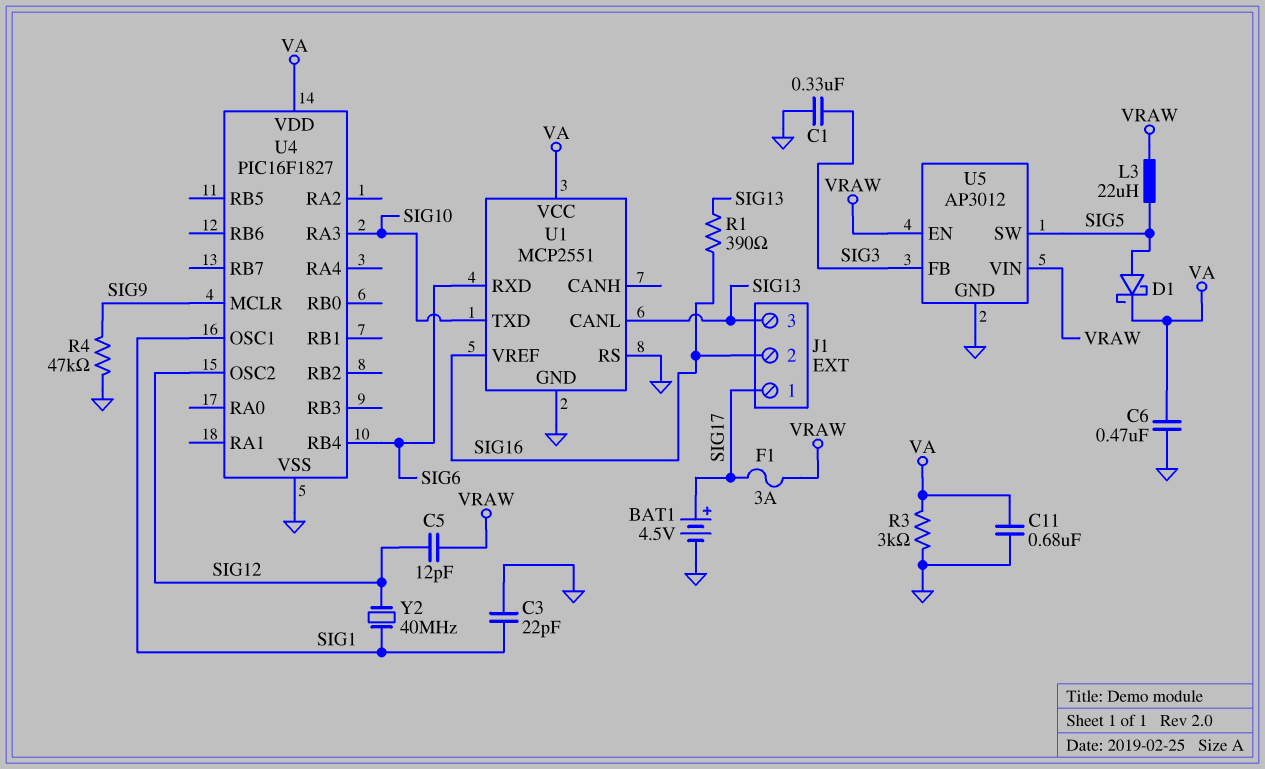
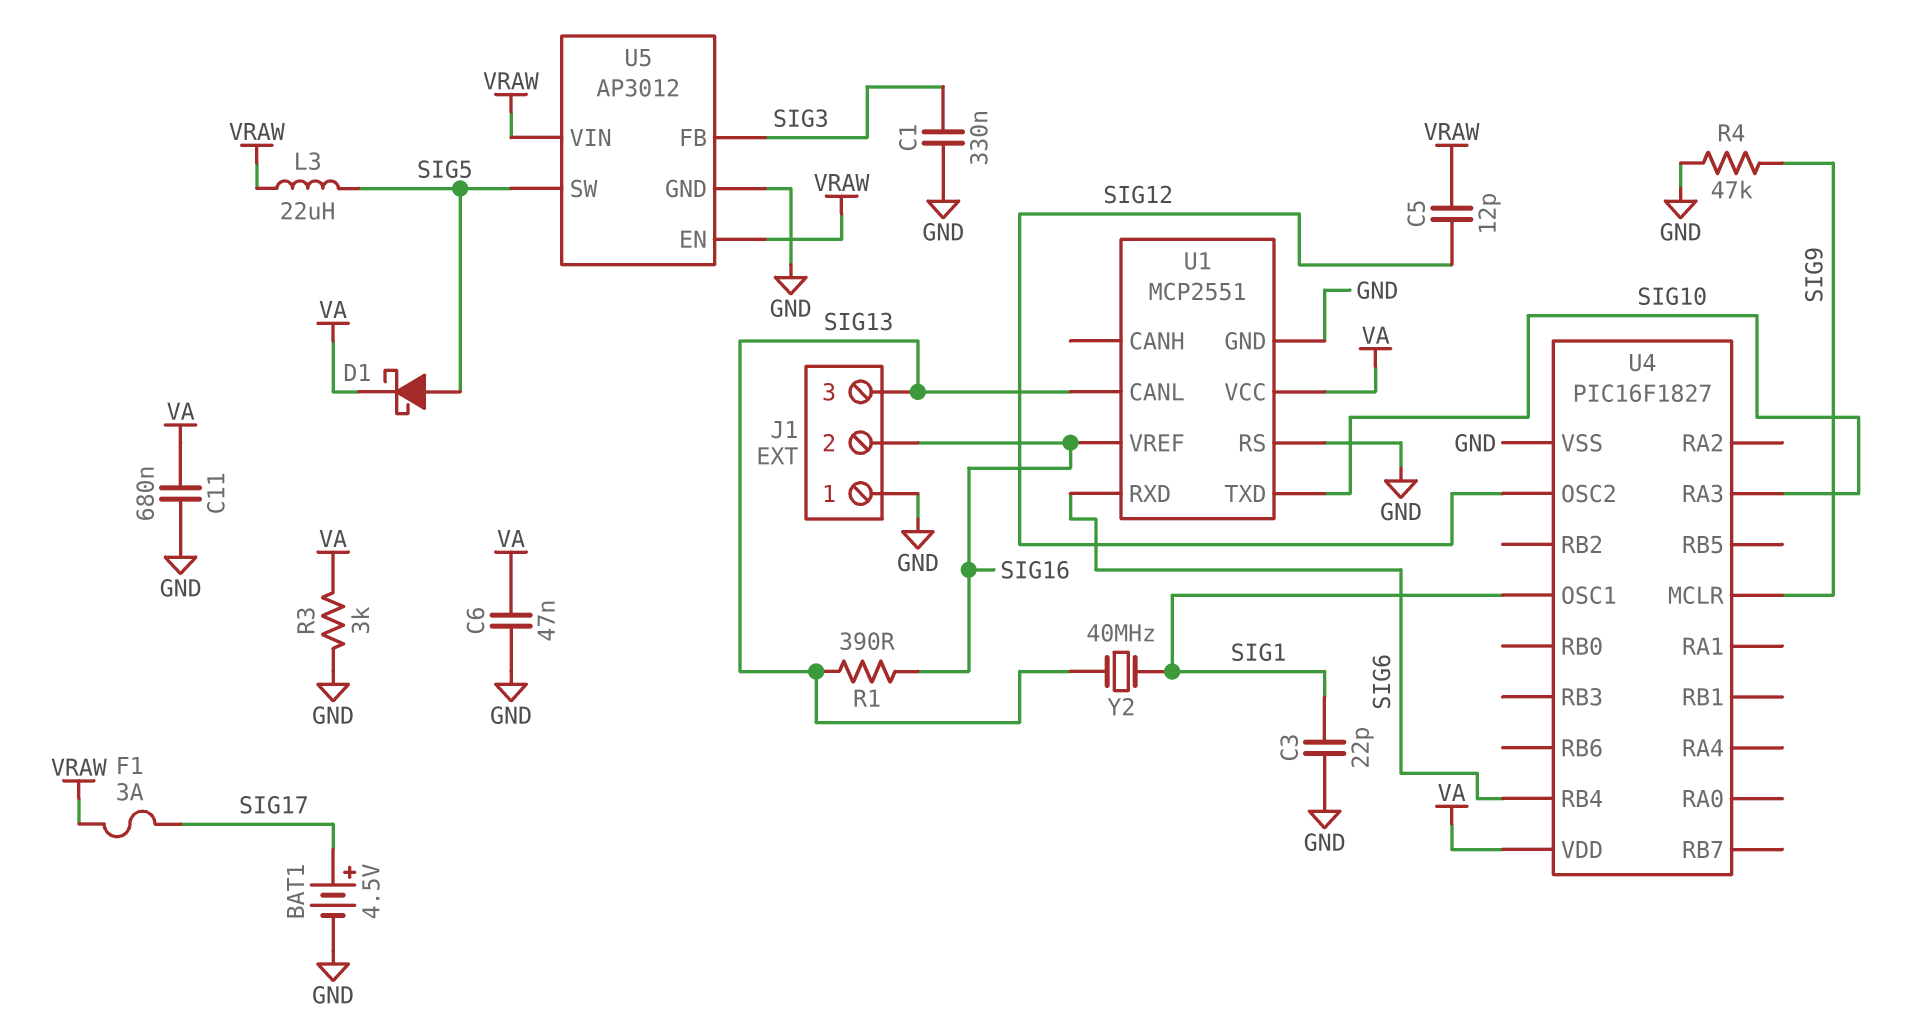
C6: 470nF (GND, VA) -> 47nF (GND, VA)
J1 pin 1: SIG17 -> GND
Y2: 40MHz (SIG1, SIG12) -> 40MHz (SIG1, SIG13)

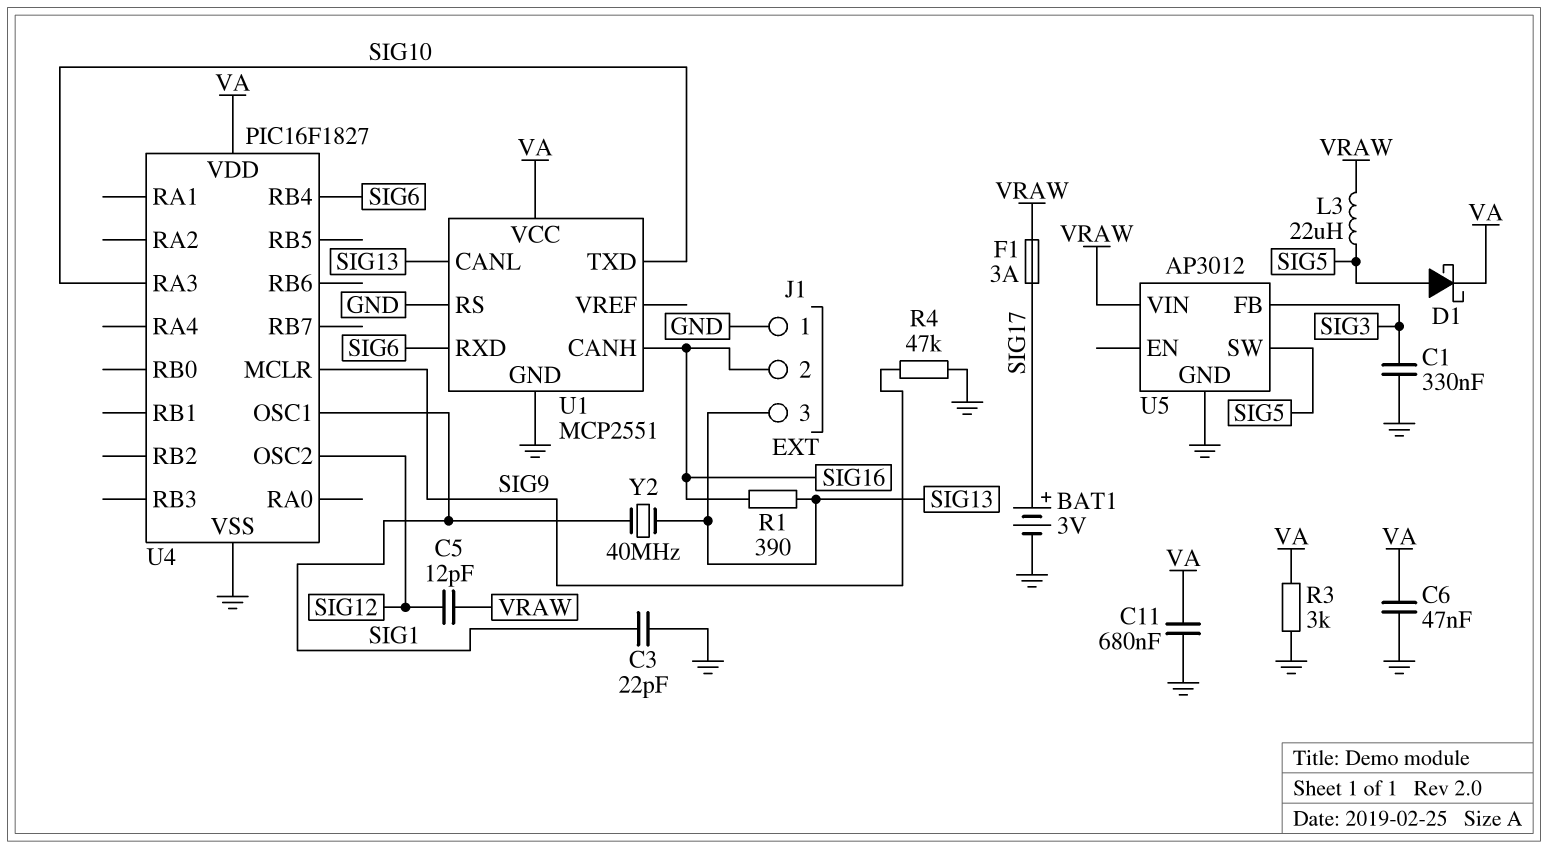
BAT1: 4.5V (plus SIG17, minus GND) -> 3V (plus SIG17, minus GND)
U1 pin CANH: none -> SIG16
U1 pin VREF: SIG16 -> none
U5 pin EN: VRAW -> none

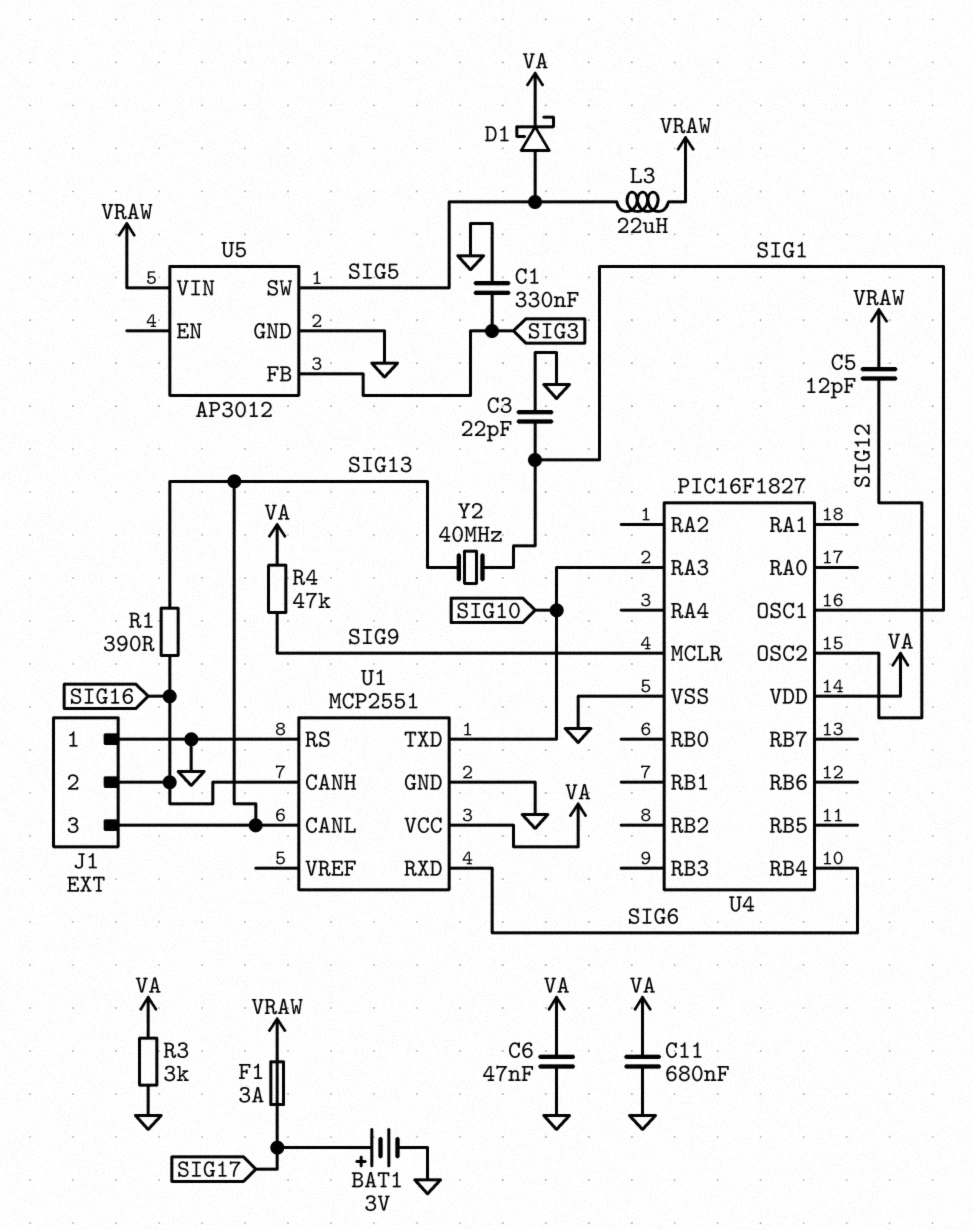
R4: 47k (GND, SIG9) -> 47k (SIG9, VA)

